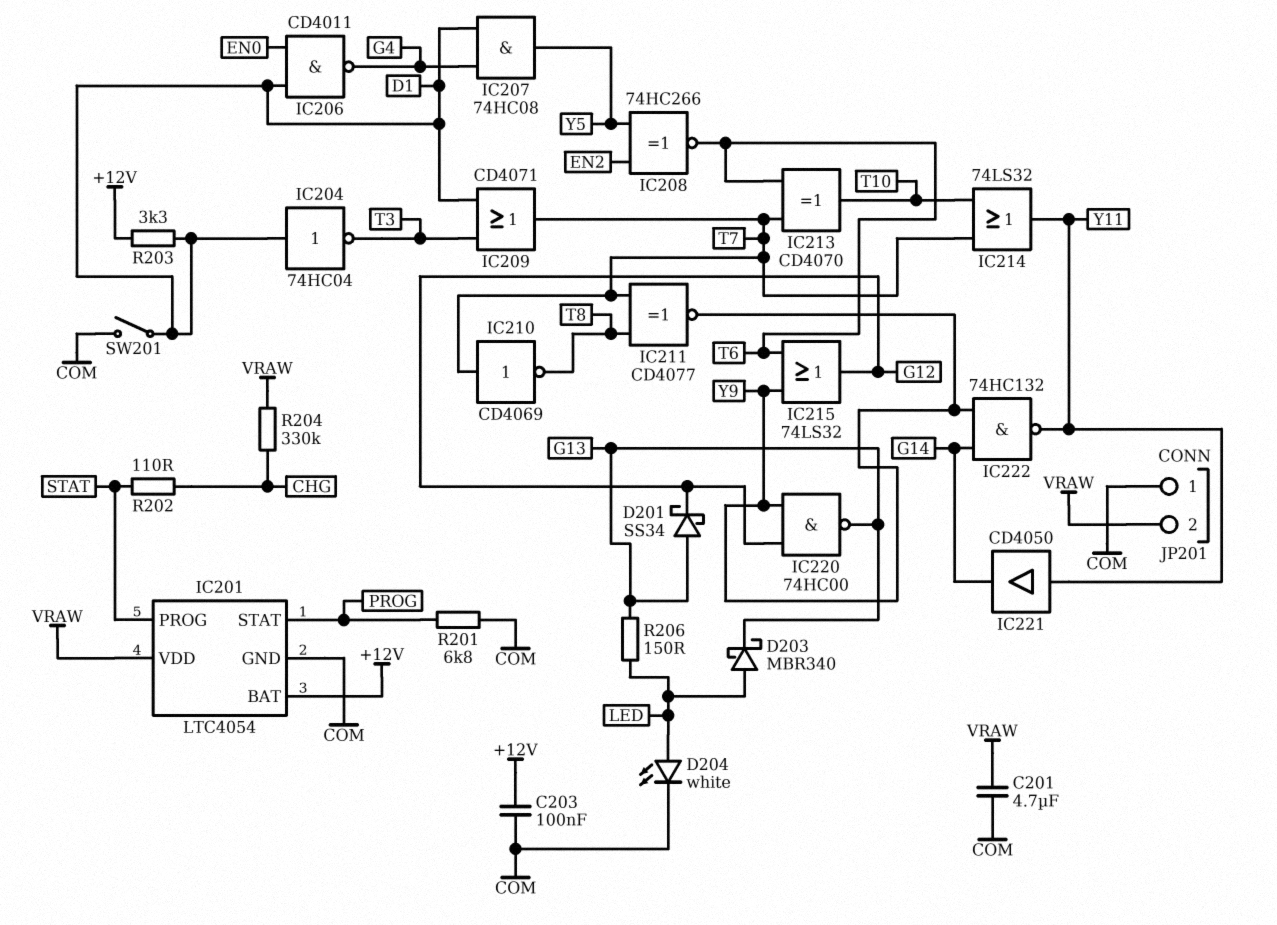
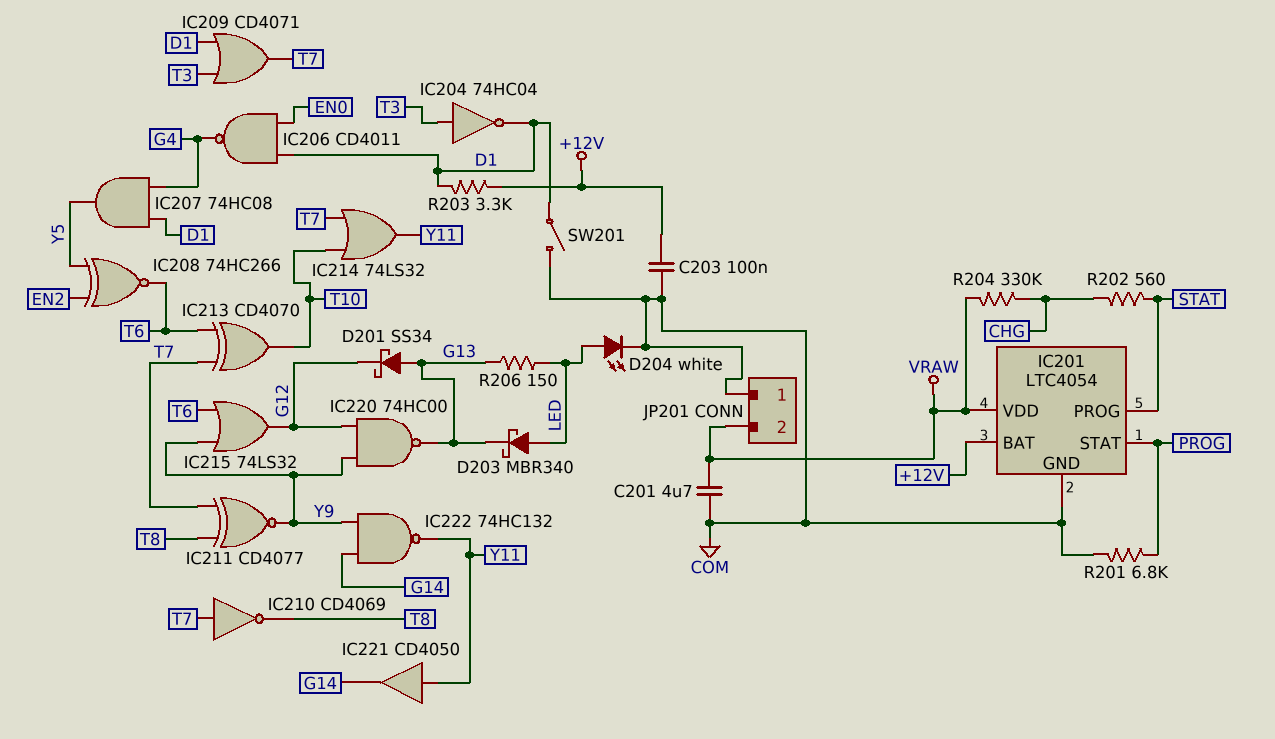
IC204: NOT 74HC04 (in D1, out T3) -> NOT 74HC04 (in T3, out D1)
R202: 110 (CHG, STAT) -> 560 (CHG, STAT)

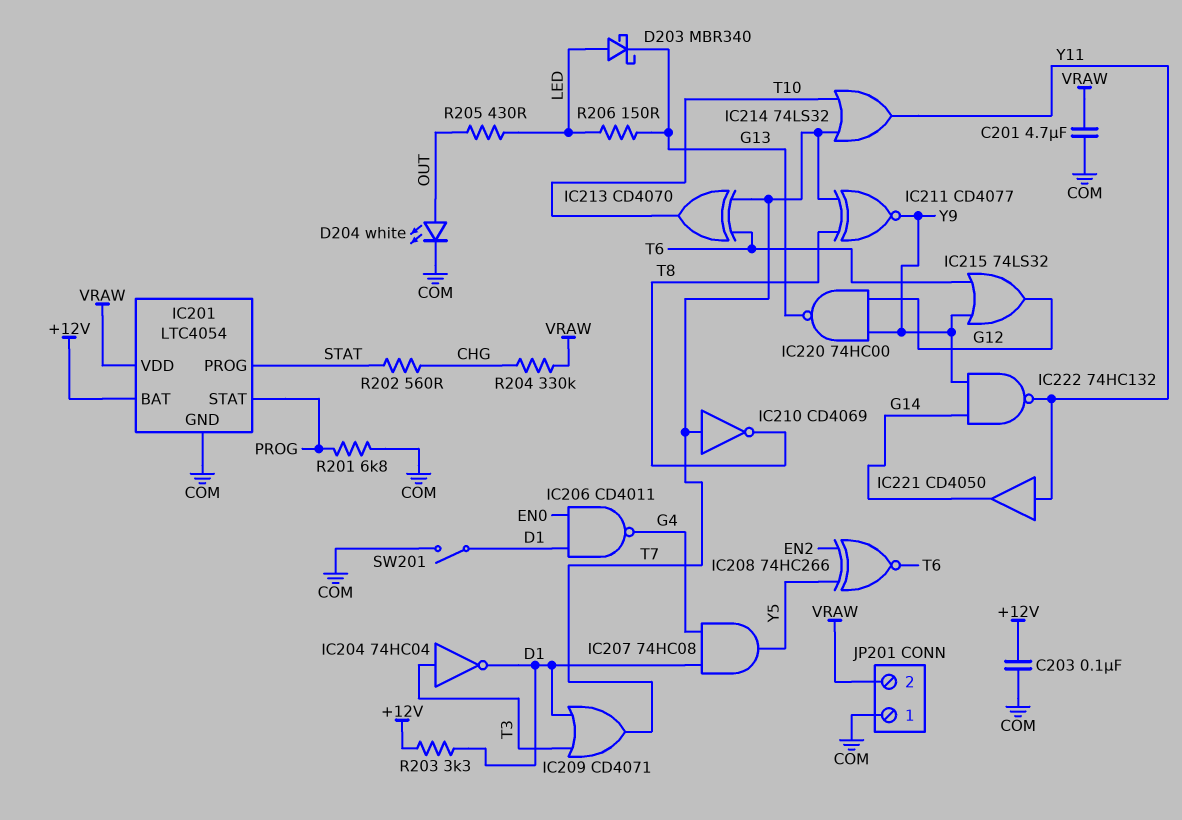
D201: schottky SS34 (A G13, K G12) -> none
D204: LED white (A LED, K COM) -> LED white (A OUT, K COM)
R205: none -> 430 (LED, OUT)

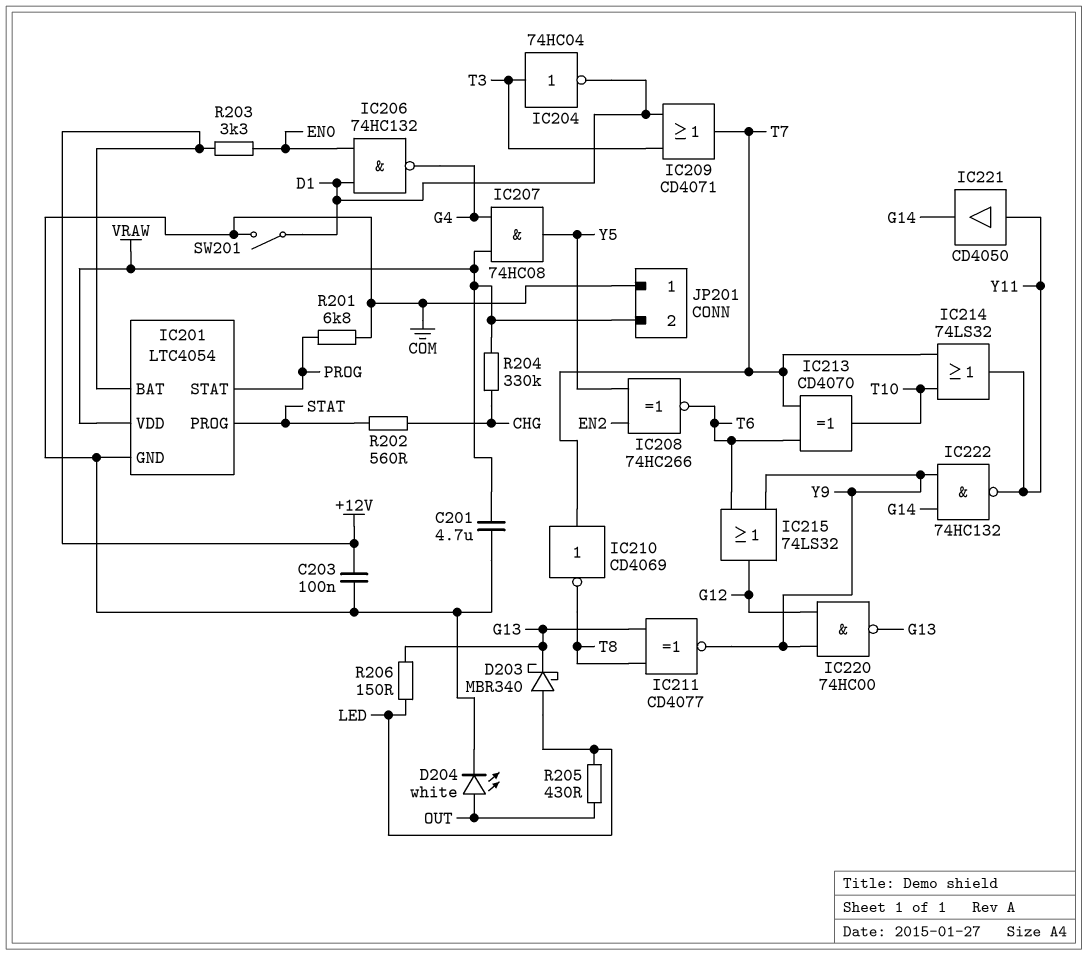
IC206: NAND CD4011 (in D1, in EN0, out G4) -> NAND 74HC132 (in D1, in EN0, out G4)
IC207: AND 74HC08 (in D1, in G4, out Y5) -> AND 74HC08 (in G4, in VRAW, out Y5)
IC211: XNOR CD4077 (in T7, in T8, out Y9) -> XNOR CD4077 (in G13, in T8, out Y9)
R203: 3.3k (+12V, D1) -> 3.3k (+12V, EN0)

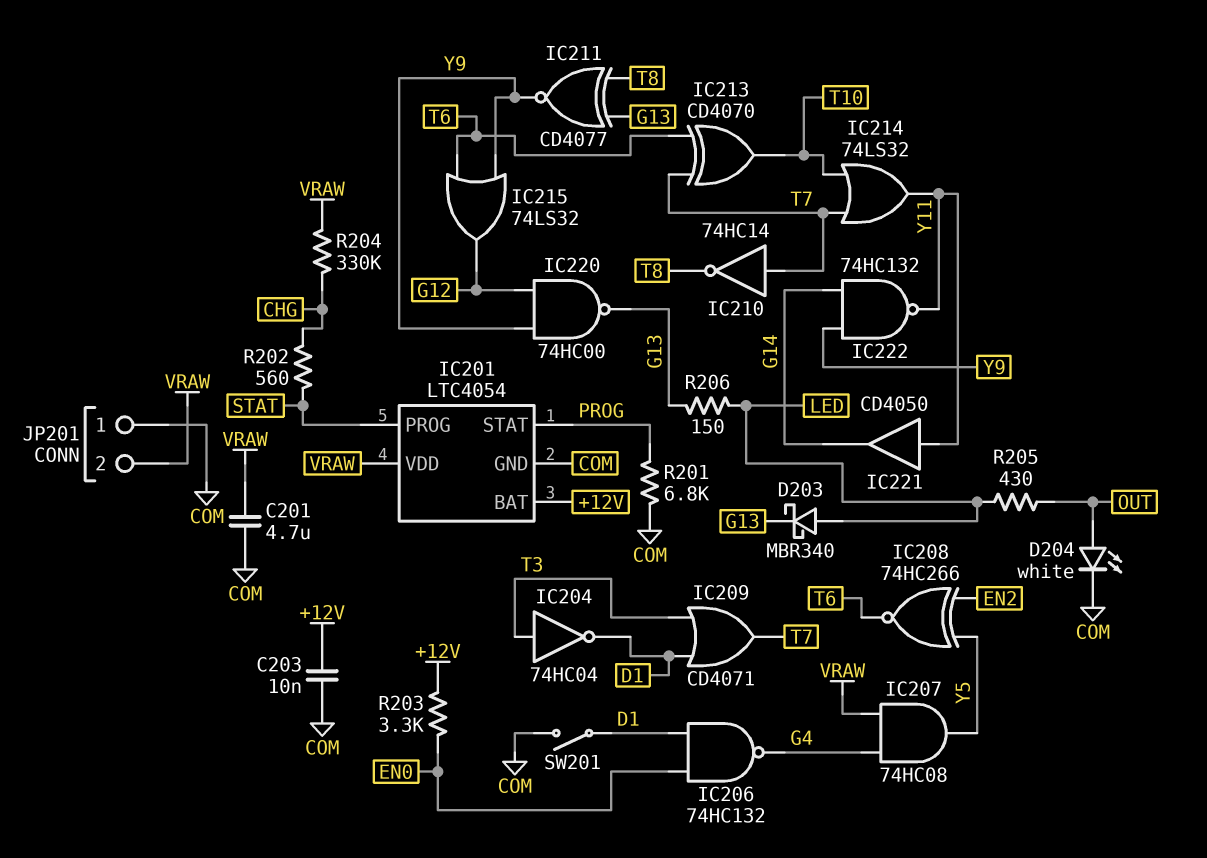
C203: 100nF (+12V, COM) -> 10nF (+12V, COM)
IC210: NOT CD4069 (in T7, out T8) -> NOT 74HC14 (in T7, out T8)

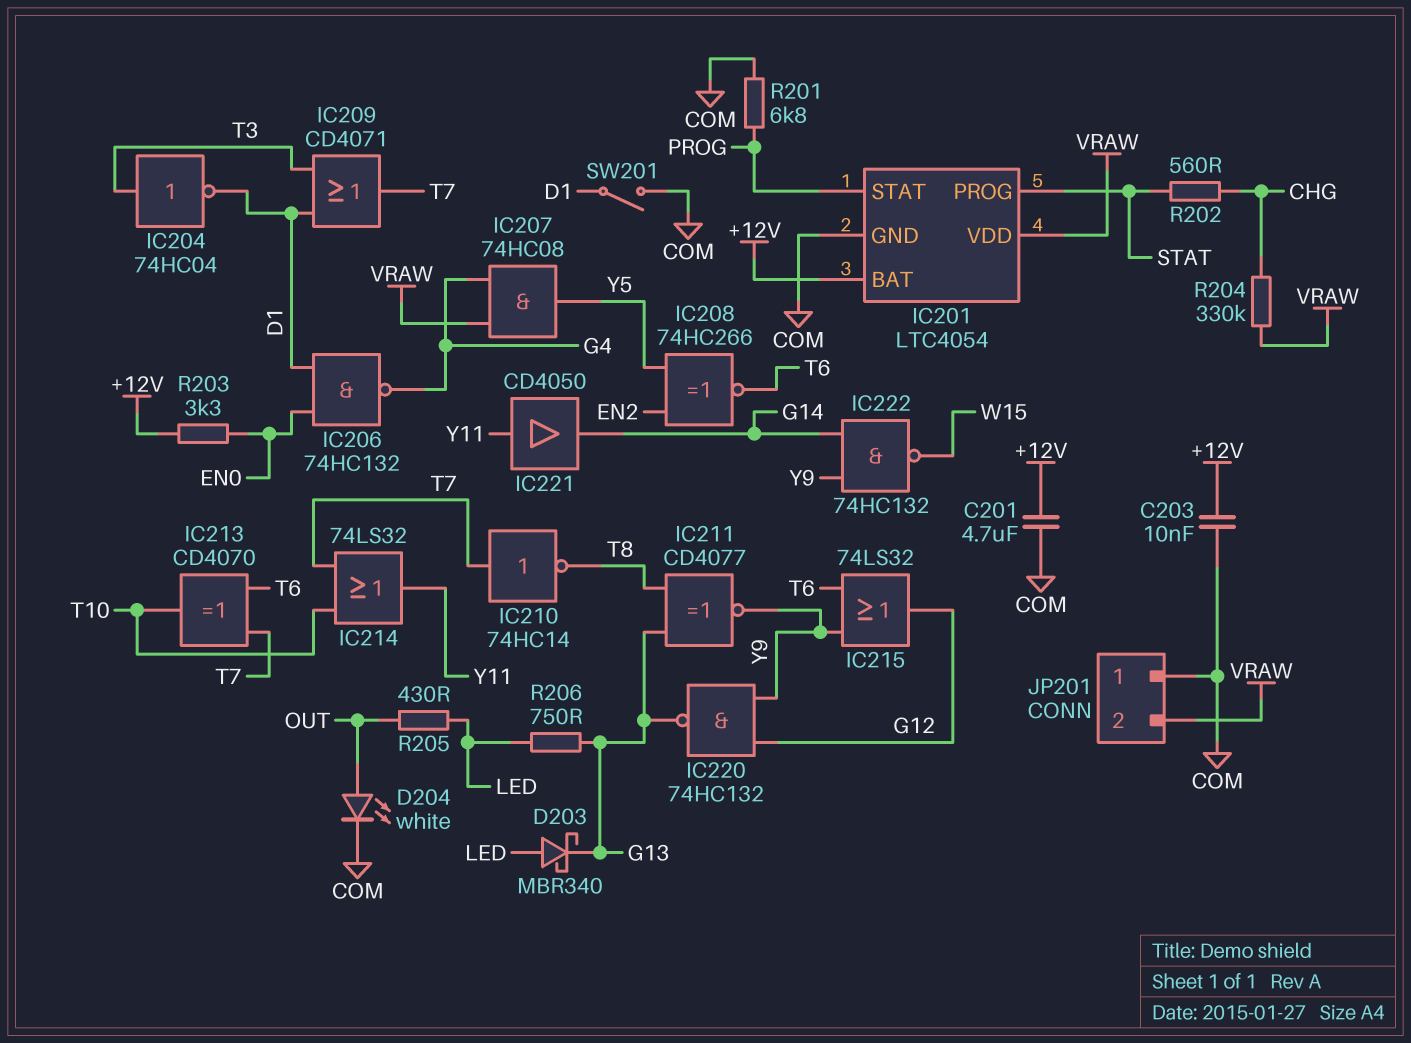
C201: 4.7uF (COM, VRAW) -> 4.7uF (+12V, COM)
IC220: NAND 74HC00 (in G12, in Y9, out G13) -> NAND 74HC132 (in G12, in Y9, out G13)
IC222: NAND 74HC132 (in G14, in Y9, out Y11) -> NAND 74HC132 (in G14, in Y9, out W15)
R206: 150 (G13, LED) -> 750 (G13, LED)

